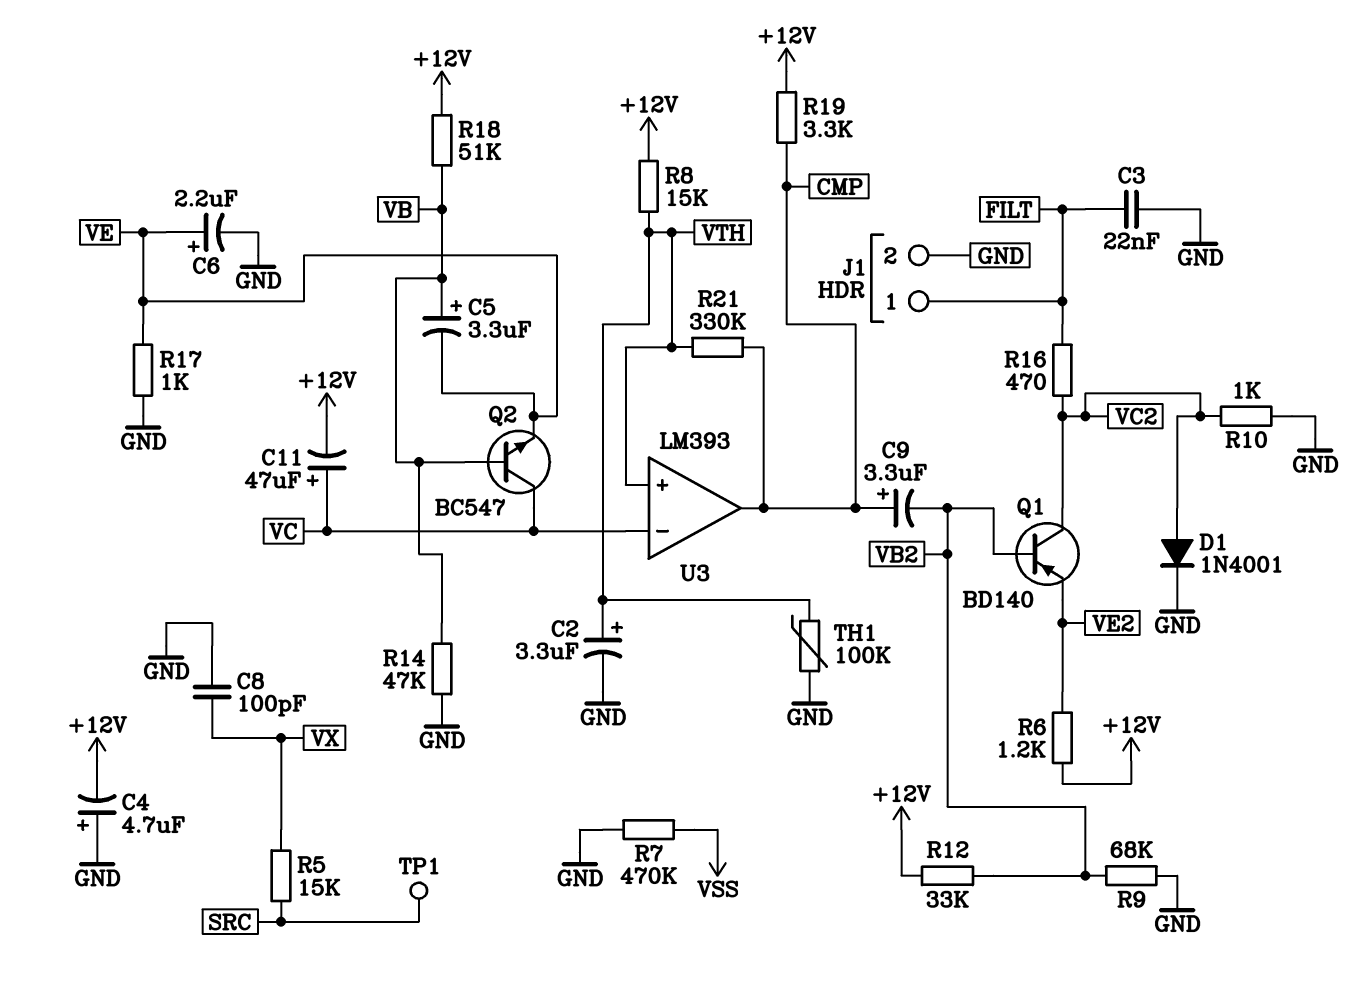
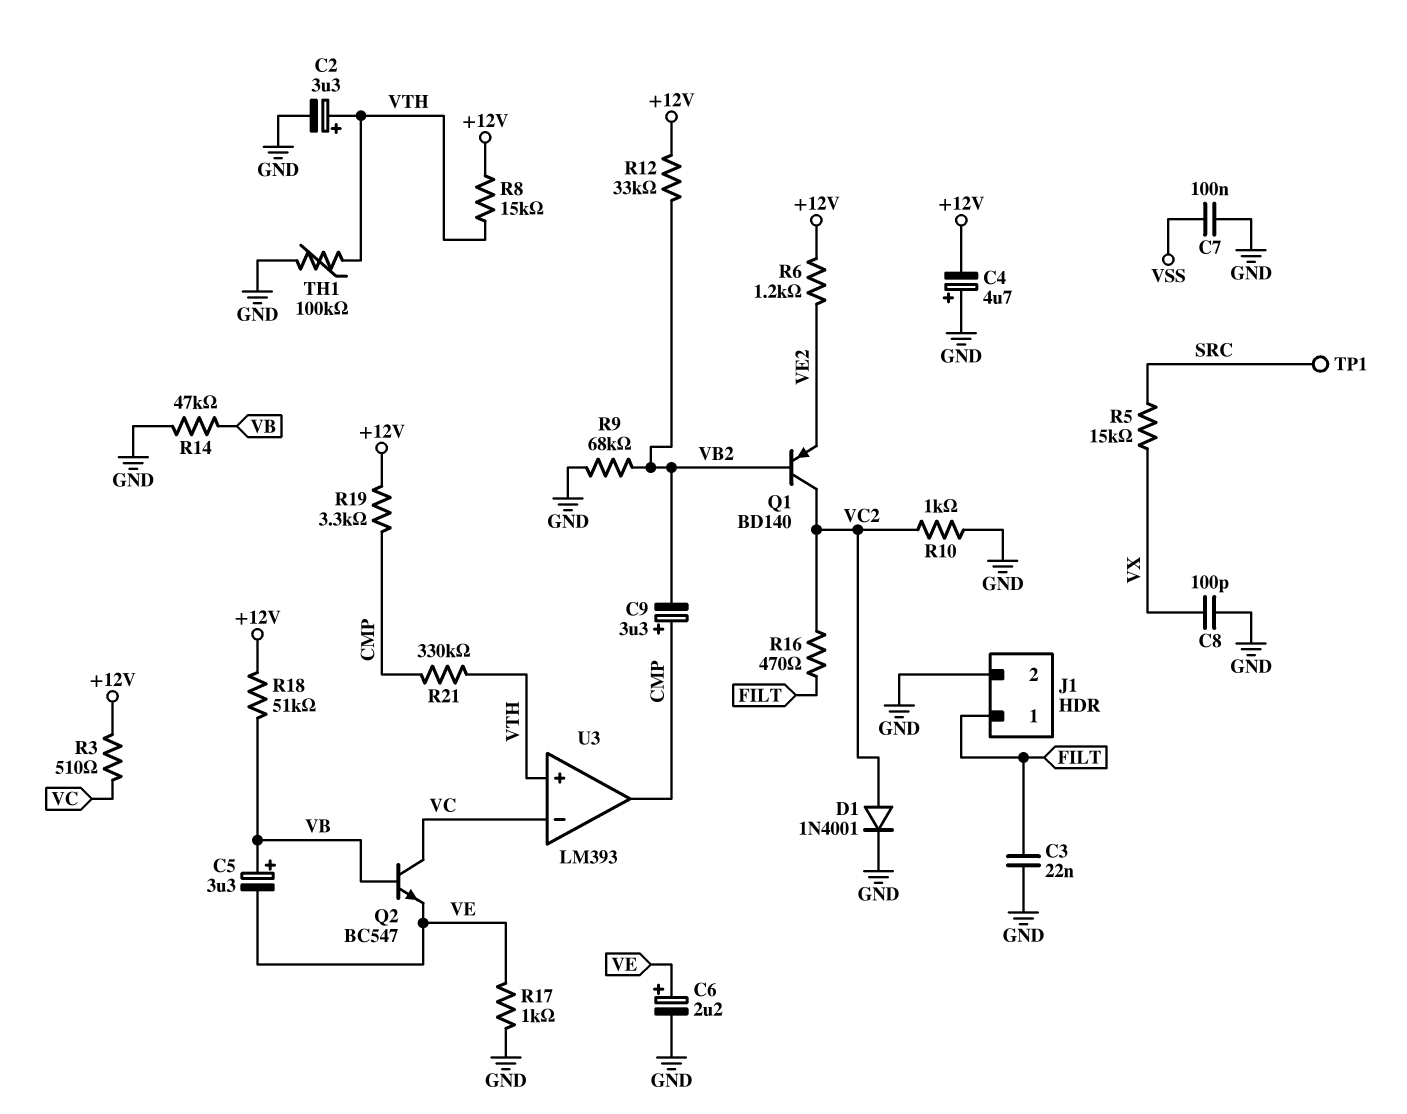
C7: none -> 100nF (GND, VSS)
C11: 47uF (plus VC, minus +12V) -> none
R3: none -> 510 (+12V, VC)
R7: 470k (GND, VSS) -> none

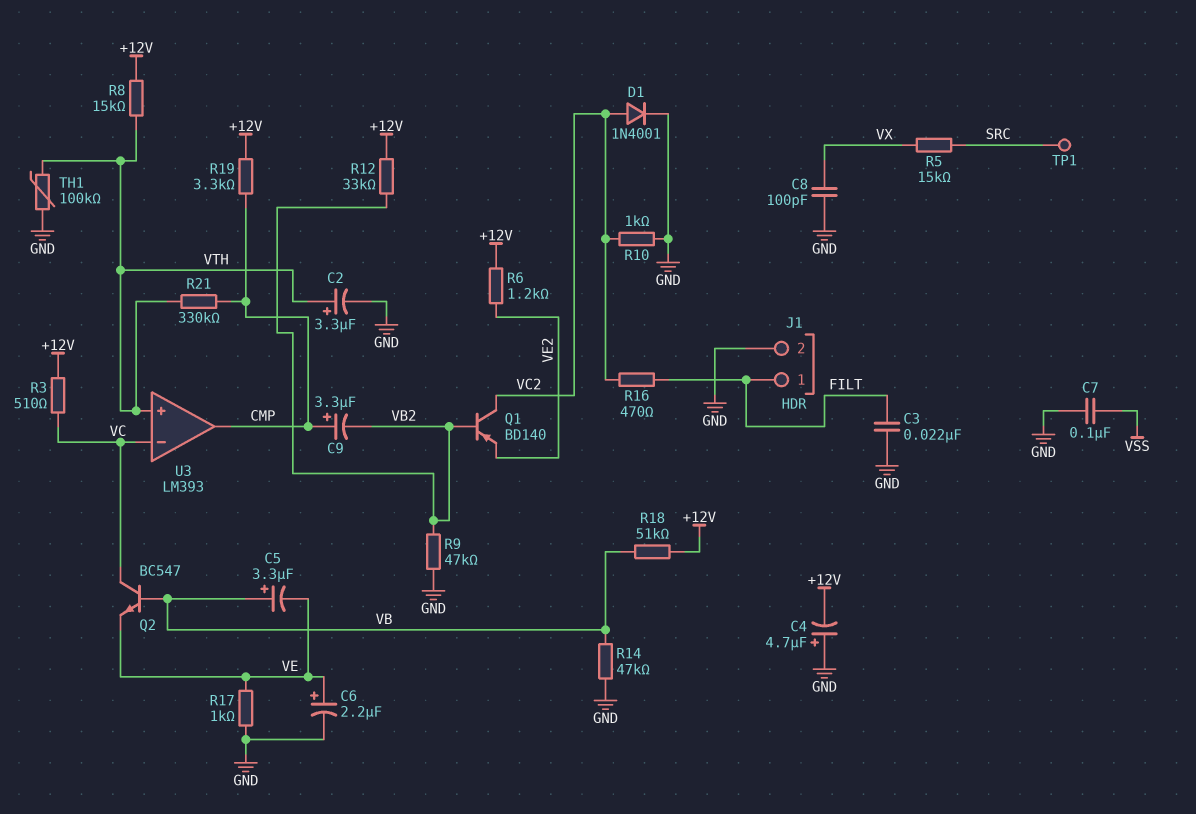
R9: 68k (GND, VB2) -> 47k (GND, VB2)

